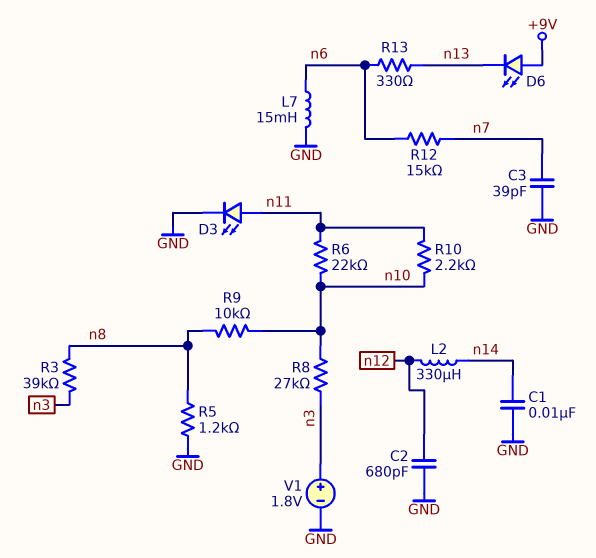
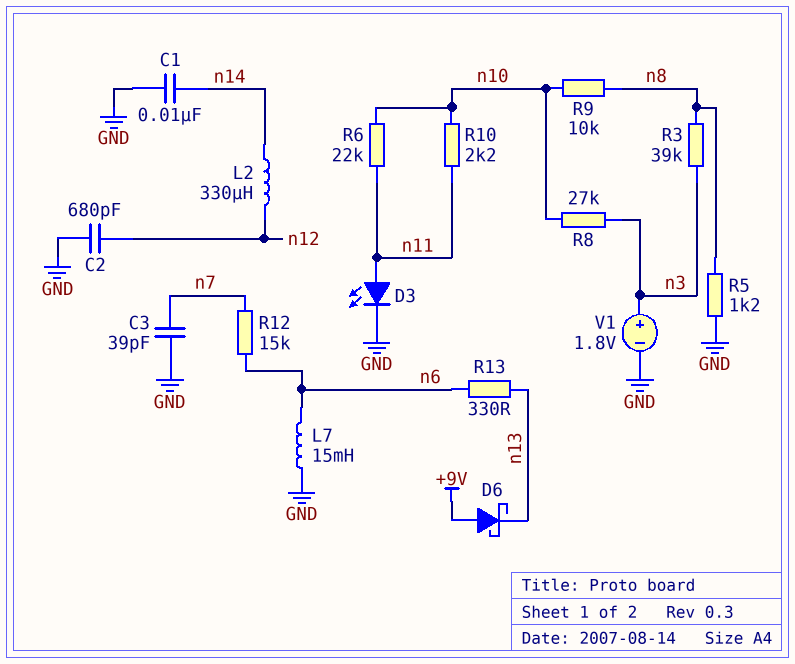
D6: LED (A +9V, K n13) -> schottky (A +9V, K n13)

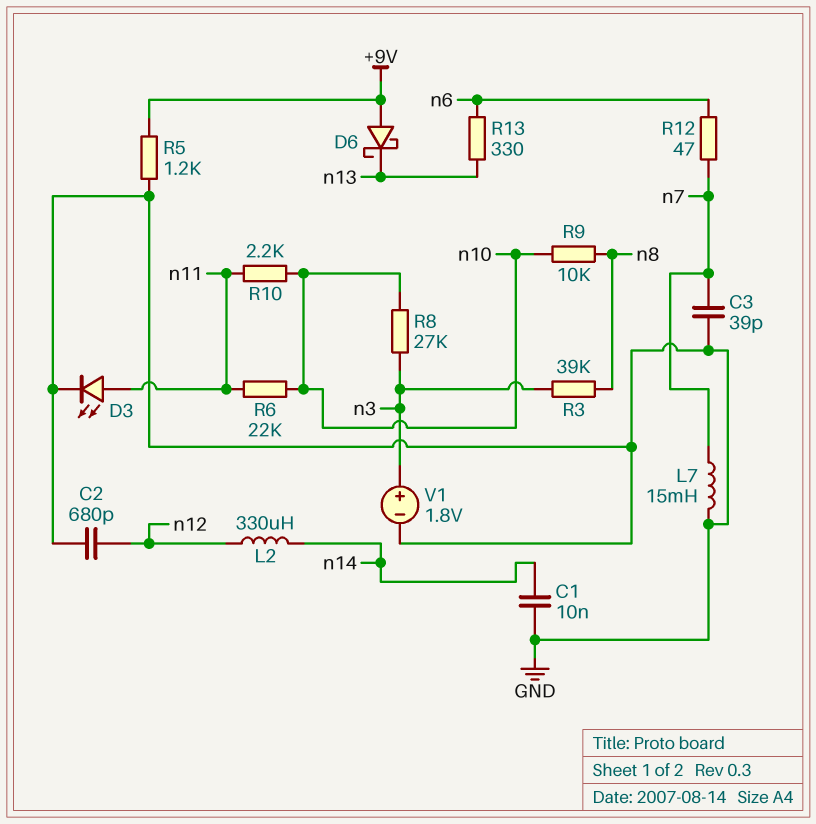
L7: 15mH (GND, n6) -> 15mH (GND, n7)
R5: 1.2k (GND, n8) -> 1.2k (+9V, GND)
R12: 15k (n6, n7) -> 47 (n6, n7)

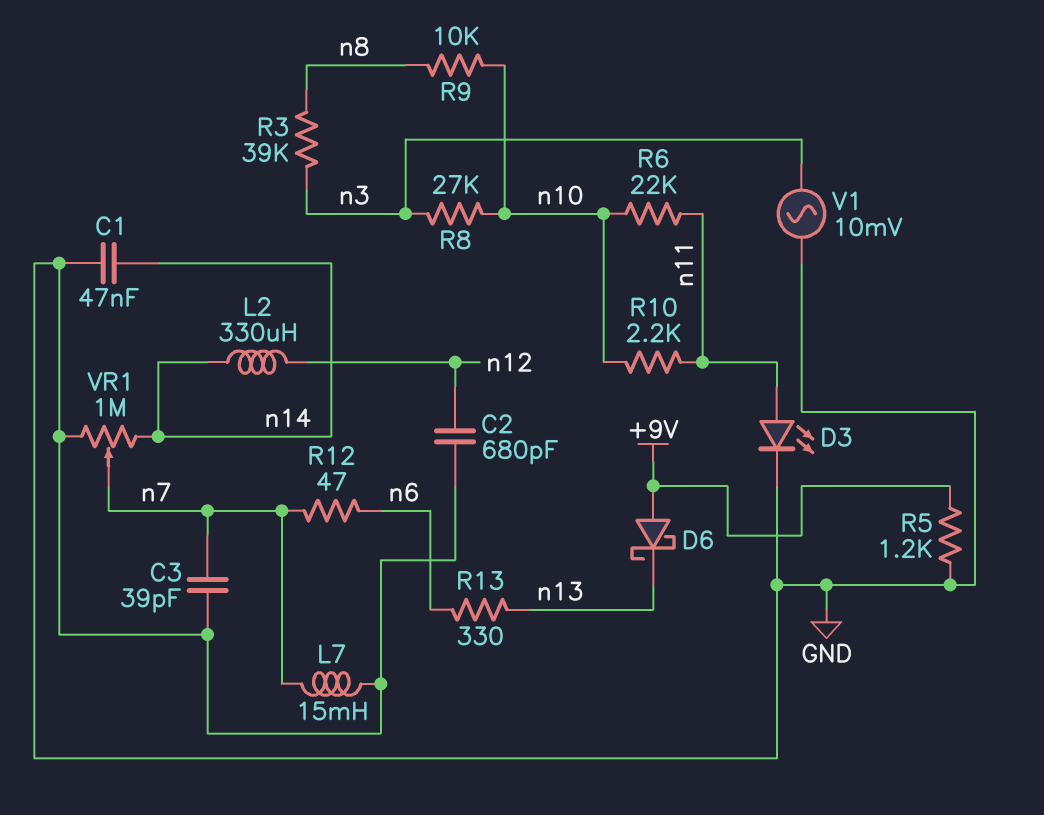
C1: 10nF (GND, n14) -> 47nF (GND, n14)
V1: 1.8V (plus n3, minus GND) -> AC 10mV (GND, n3)
VR1: none -> 1M (GND, n14, wiper n7)

